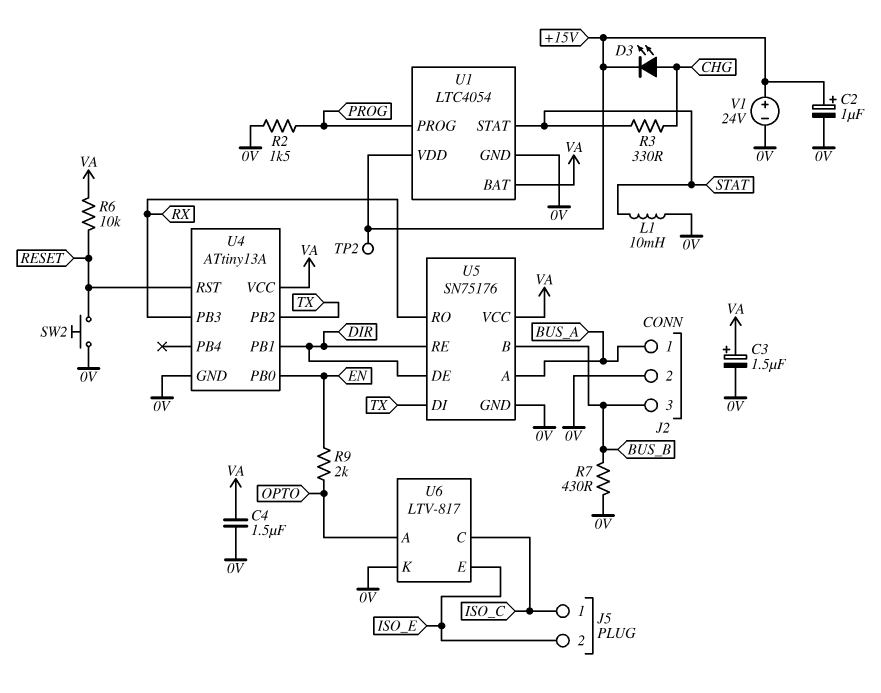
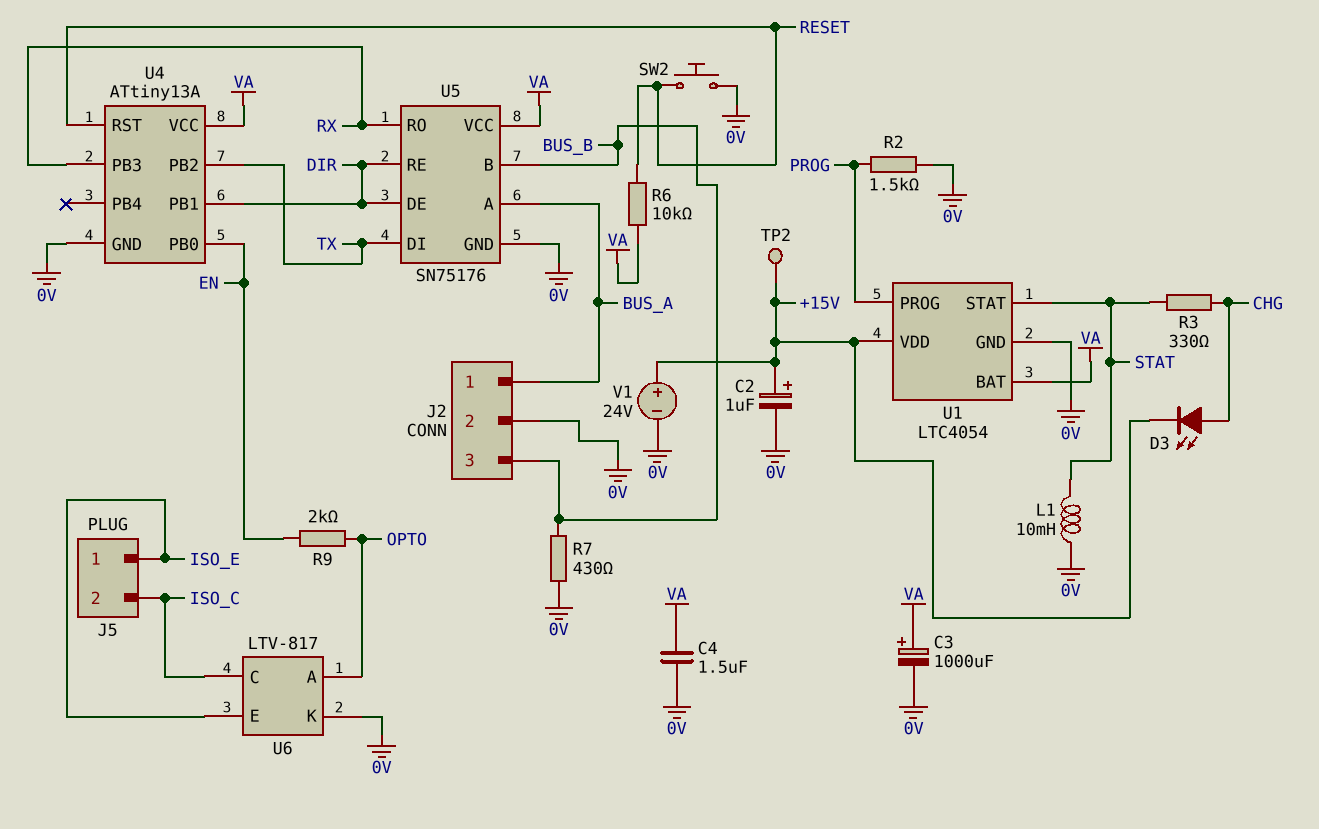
C3: 1.5uF (plus VA, minus 0V) -> 1000uF (plus VA, minus 0V)
J5 pin 1: ISO_C -> ISO_E
J5 pin 2: ISO_E -> ISO_C

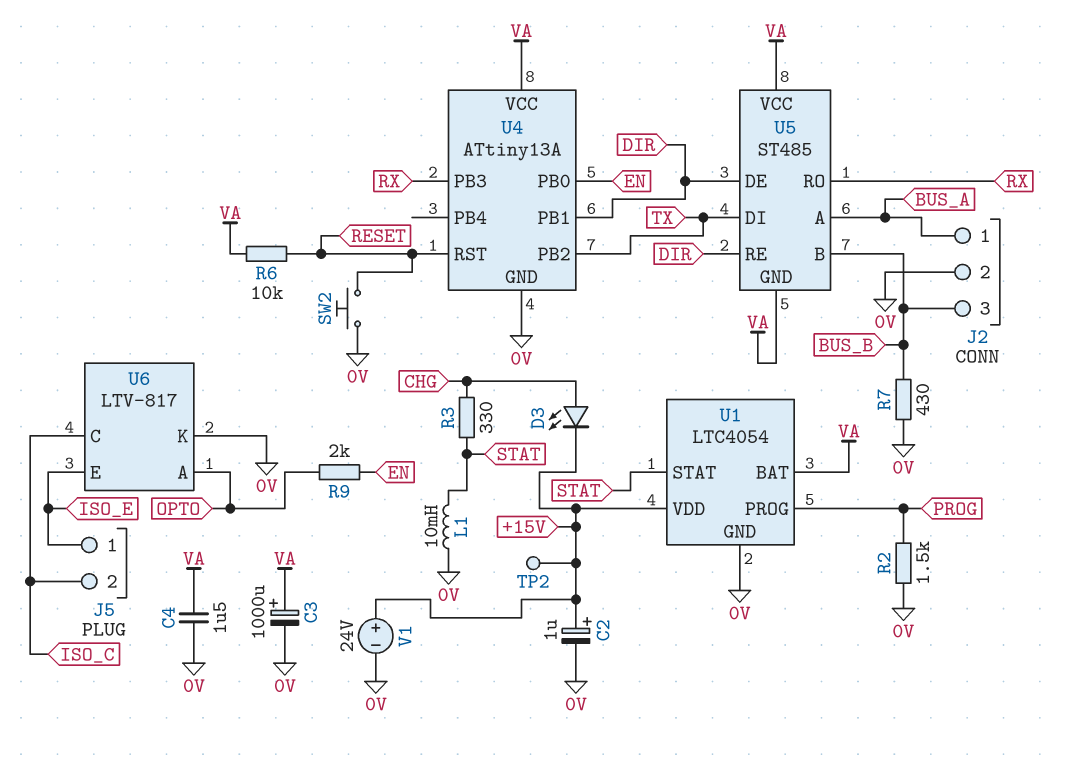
U5: SN75176 -> ST485
U5 pin GND: 0V -> VA

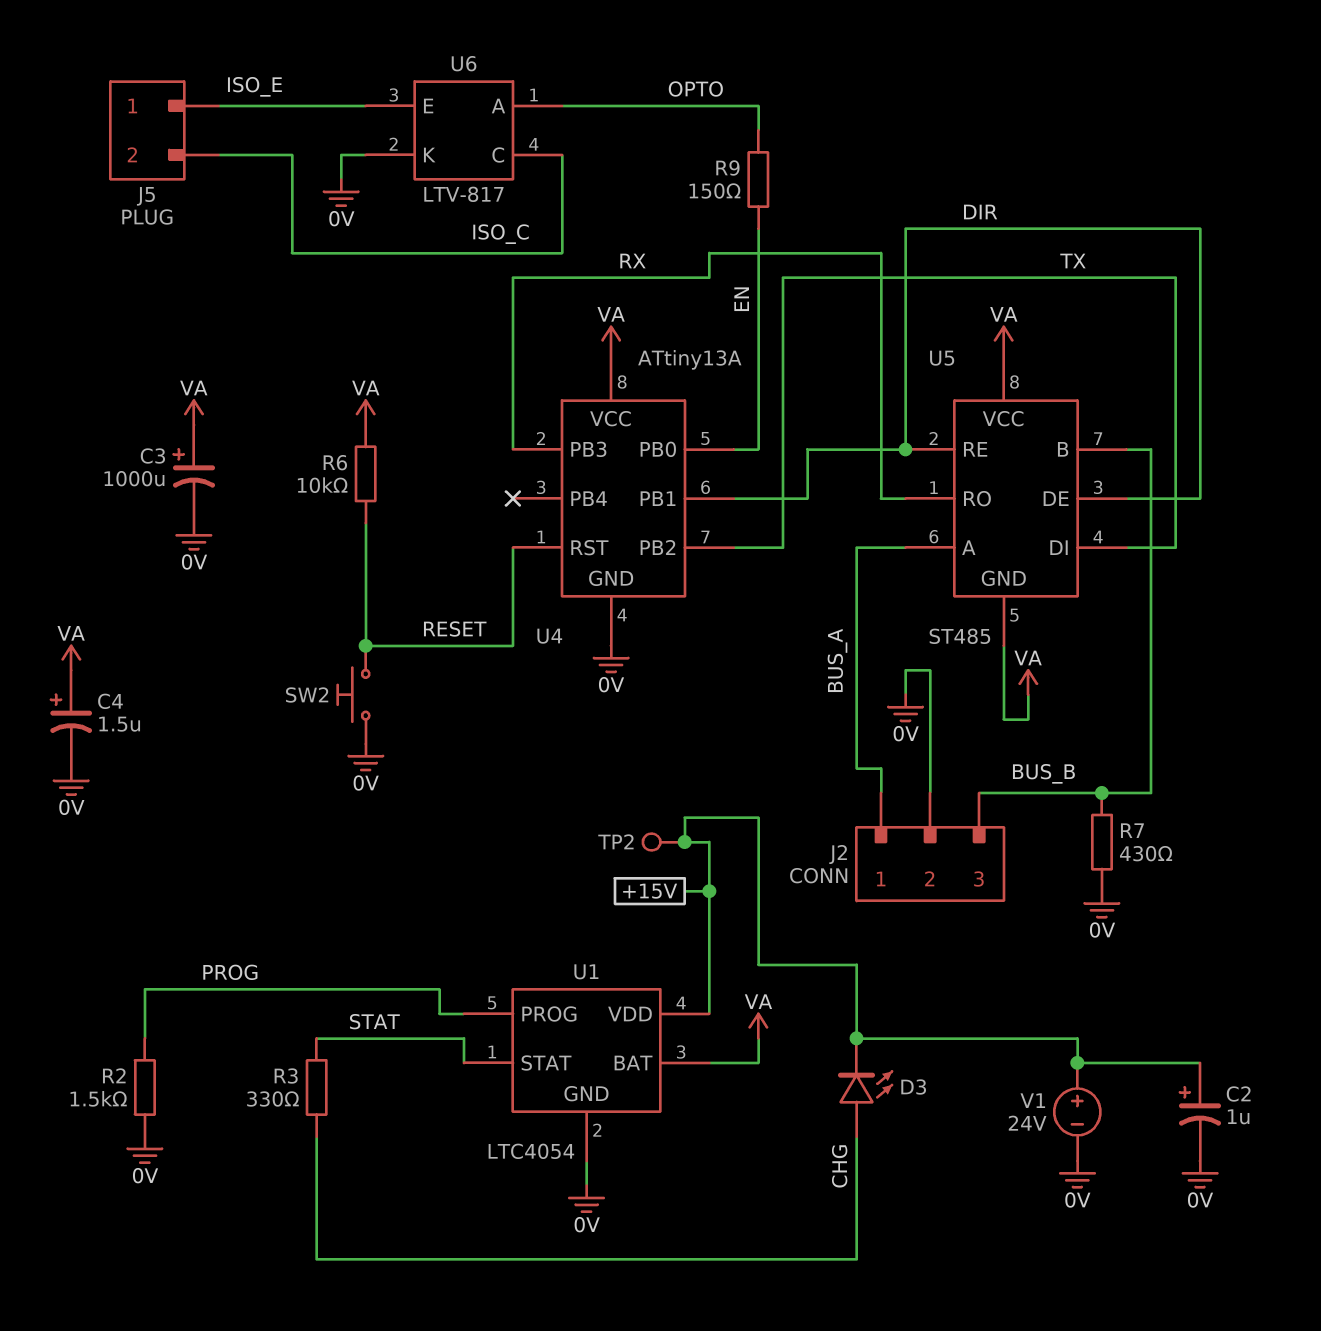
C4: 1.5uF (0V, VA) -> 1.5uF (plus VA, minus 0V)
L1: 10mH (0V, STAT) -> none
R9: 2k (EN, OPTO) -> 150 (EN, OPTO)

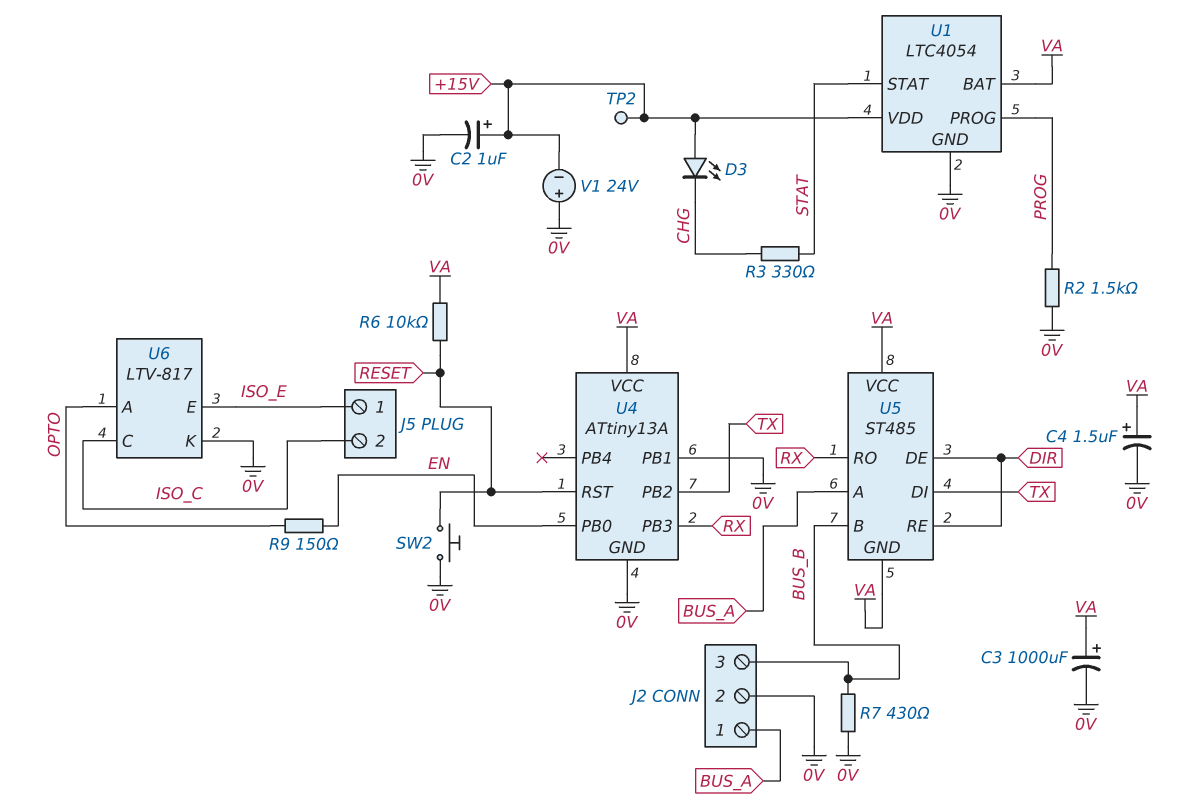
D3: LED (A CHG, K +15V) -> LED (A +15V, K CHG)
U4 pin PB1: DIR -> 0V
V1: 24V (plus +15V, minus 0V) -> 24V (plus 0V, minus +15V)

